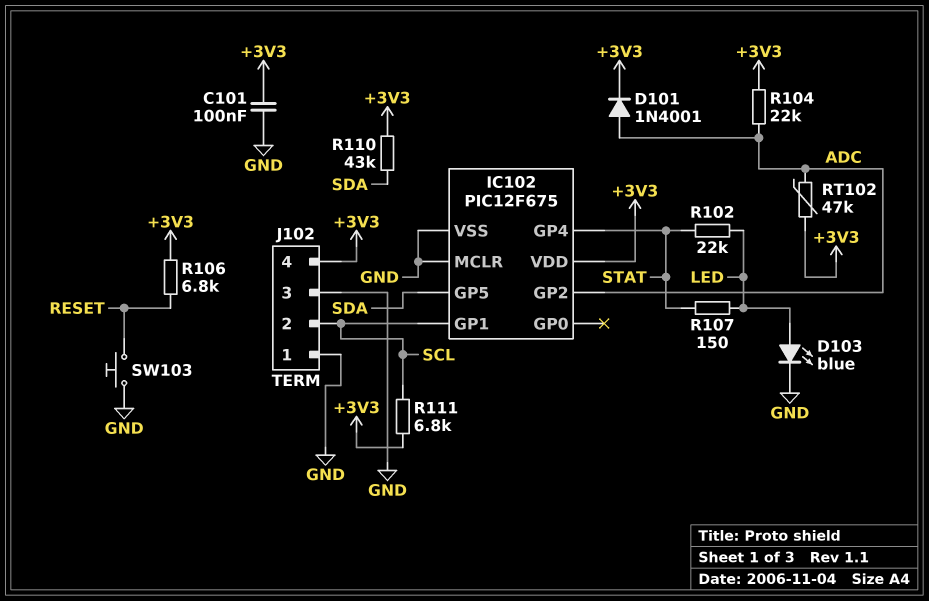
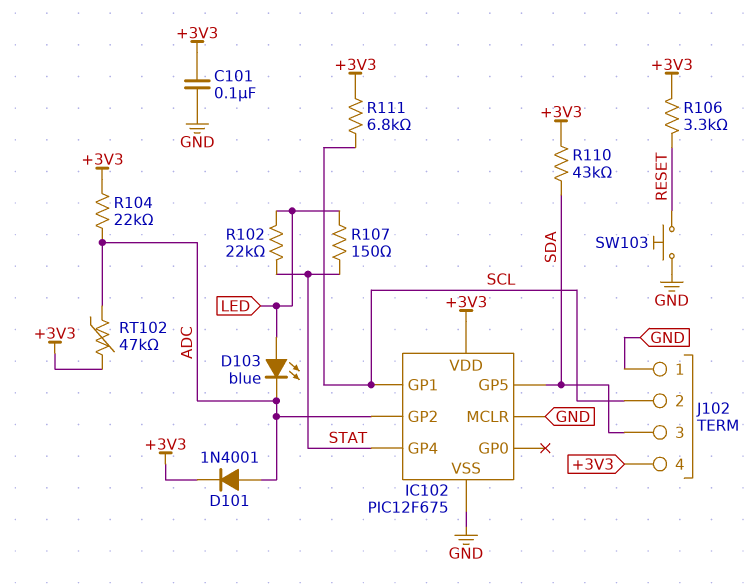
D103: LED blue (A LED, K GND) -> LED blue (A LED, K ADC)
J102 pin 3: GND -> SDA
R106: 6.8k (+3V3, RESET) -> 3.3k (+3V3, RESET)

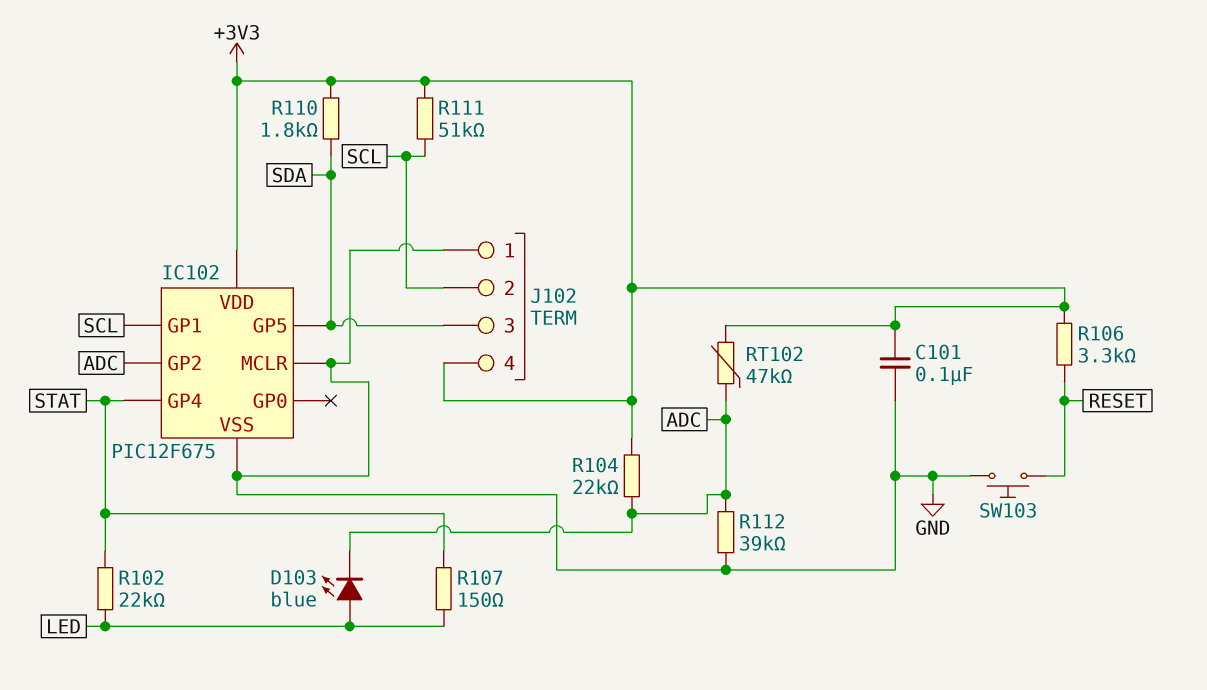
D101: diode 1N4001 (A ADC, K +3V3) -> none
R110: 43k (+3V3, SDA) -> 1.8k (+3V3, SDA)
R111: 6.8k (+3V3, SCL) -> 51k (+3V3, SCL)
R112: none -> 39k (ADC, GND)

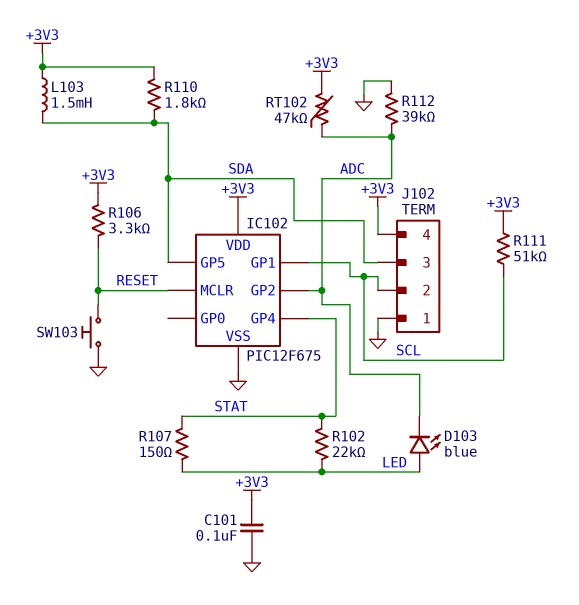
IC102 pin MCLR: GND -> RESET
L103: none -> 1.5mH (+3V3, SDA)
R104: 22k (+3V3, ADC) -> none

